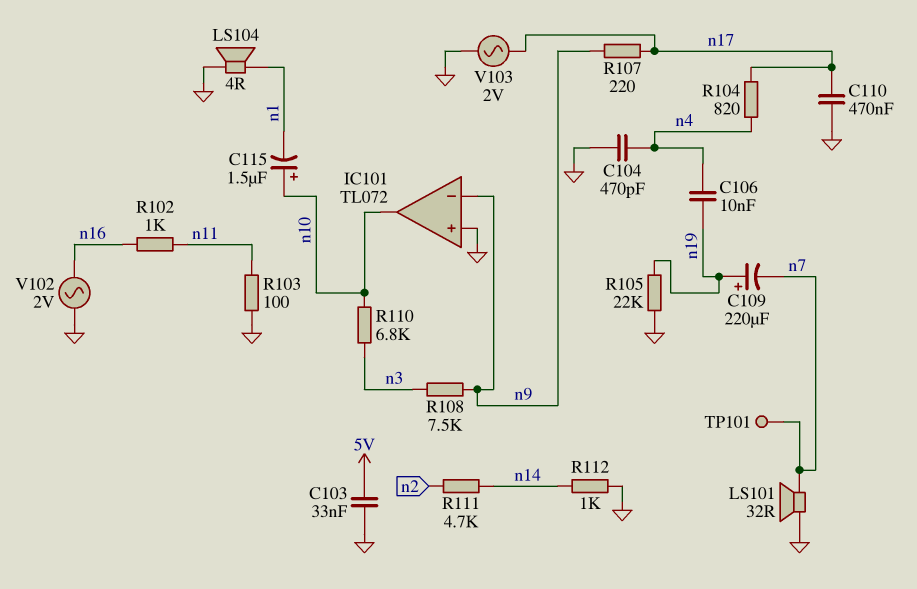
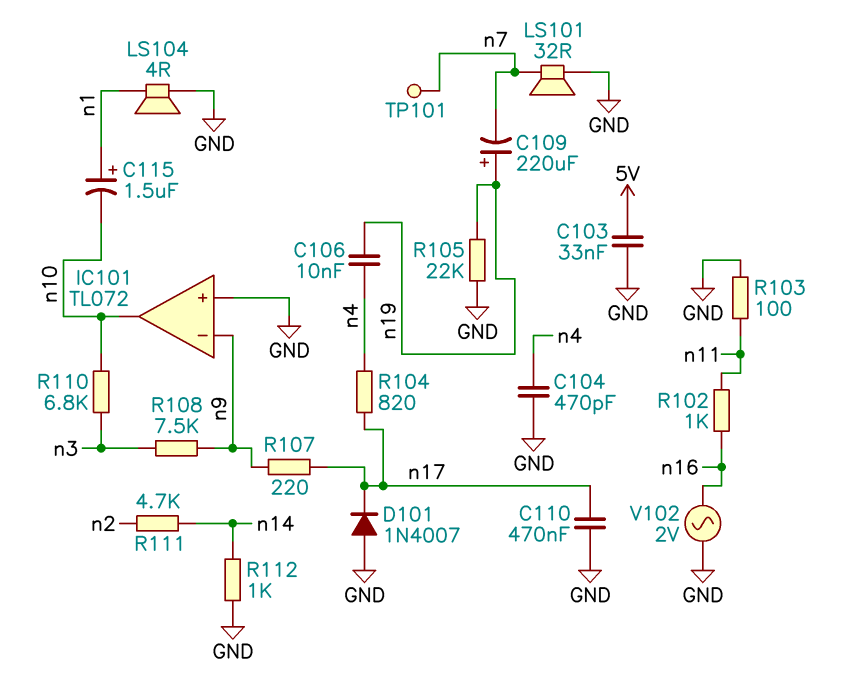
C115: 1.5uF (plus n10, minus n1) -> 1.5uF (plus n1, minus n10)
D101: none -> diode 1N4007 (A GND, K n17)
V103: AC 2V (GND, n17) -> none

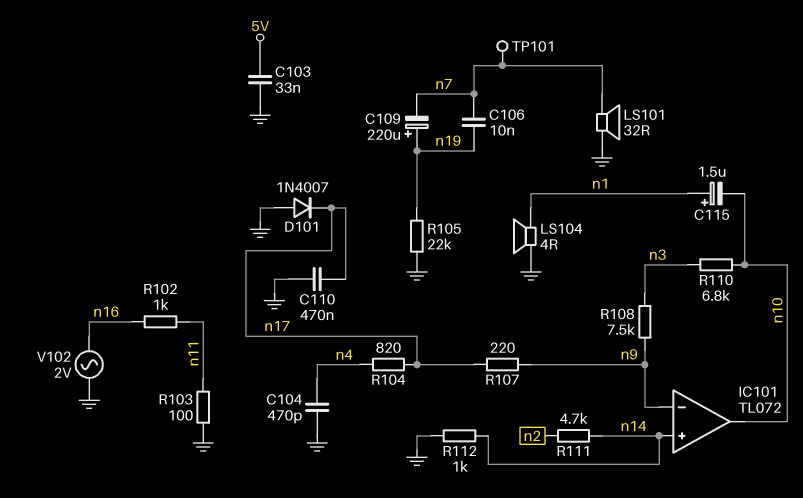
C106: 10nF (n4, n19) -> 10nF (n7, n19)
IC101 pin in+: GND -> n14

